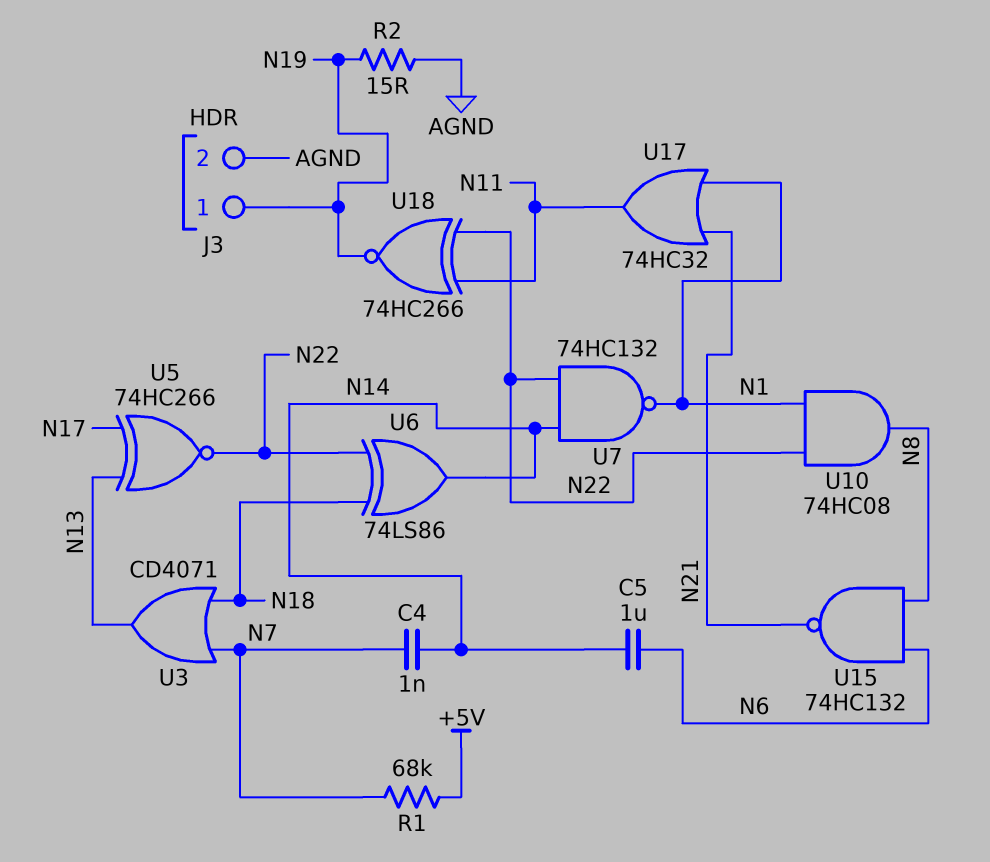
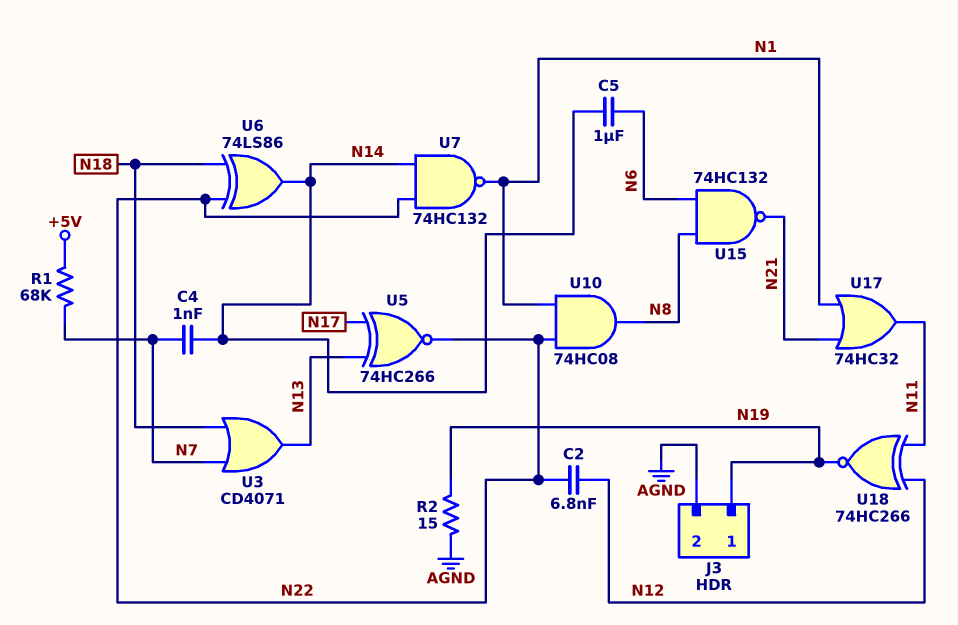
C2: none -> 6.8nF (N12, N22)
U18: XNOR 74HC266 (in N11, in N22, out N19) -> XNOR 74HC266 (in N11, in N12, out N19)

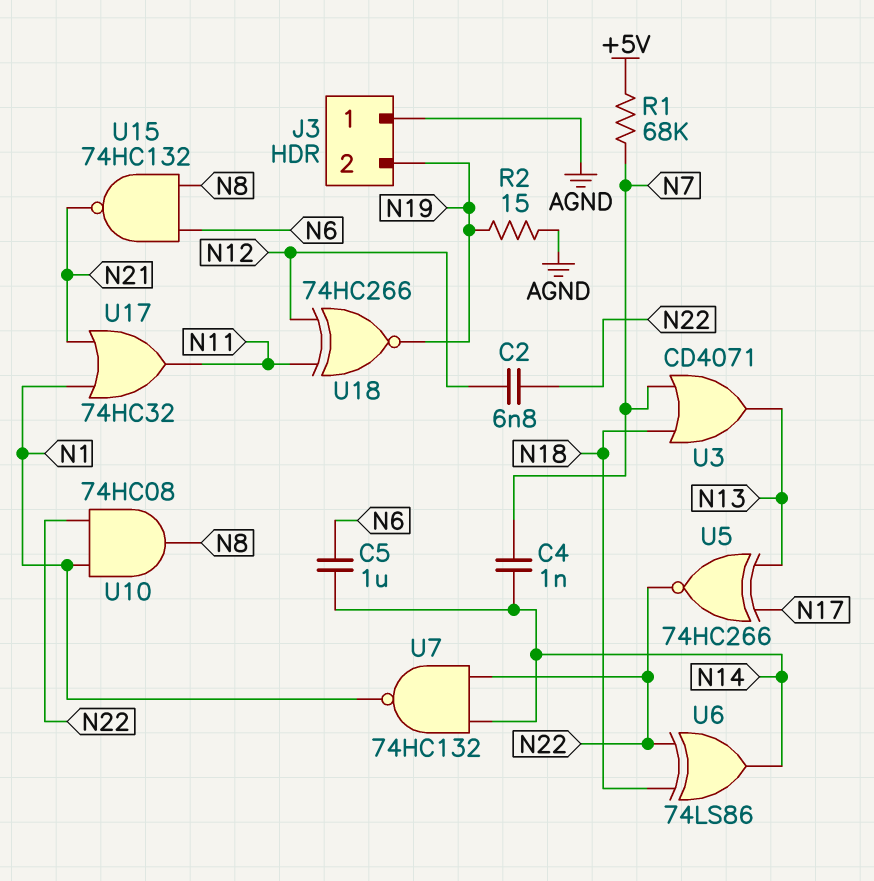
J3 pin 1: N19 -> AGND
J3 pin 2: AGND -> N19

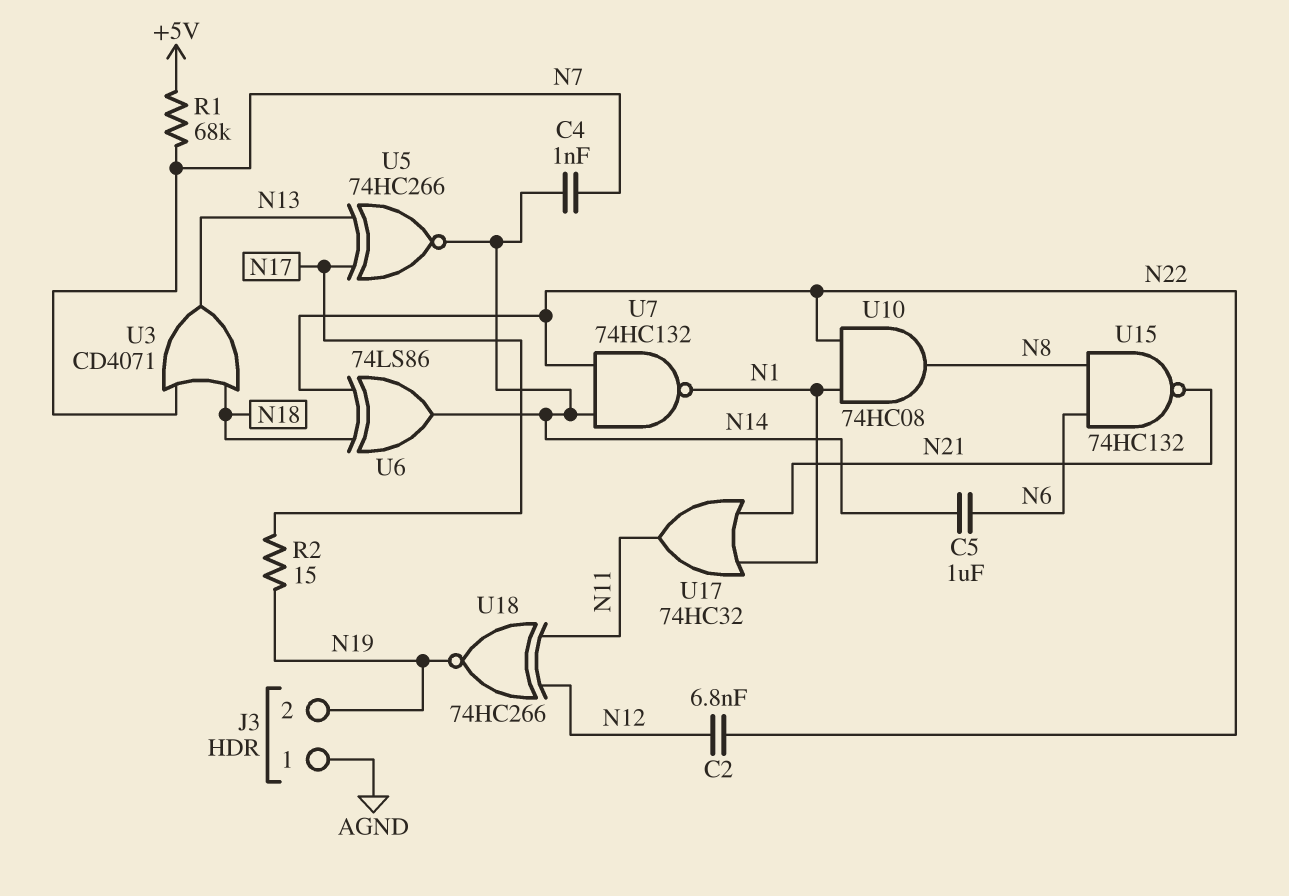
R2: 15 (AGND, N19) -> 15 (N17, N19)
U5: XNOR 74HC266 (in N13, in N17, out N22) -> XNOR 74HC266 (in N13, in N17, out N14)

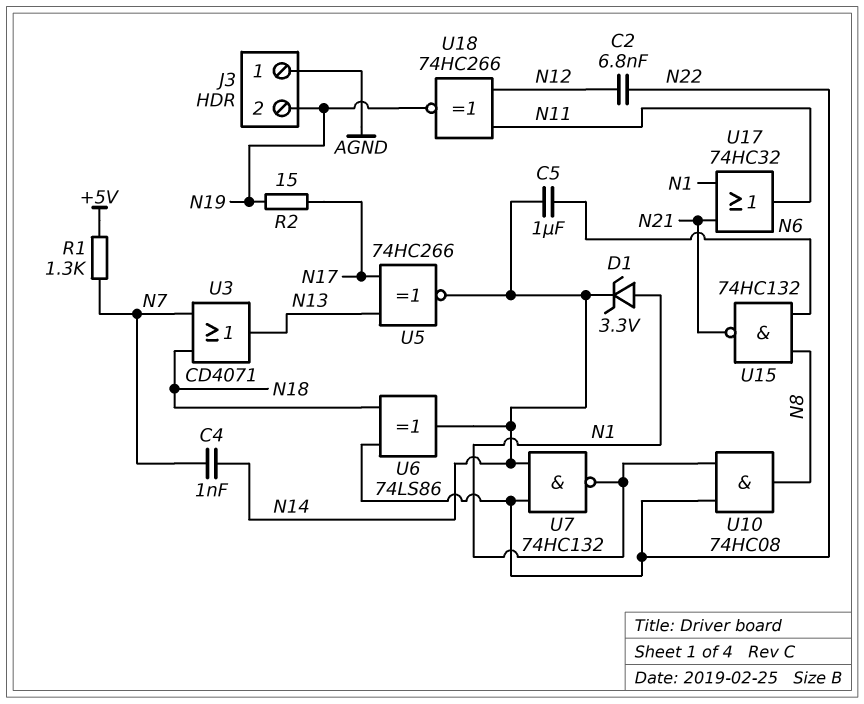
D1: none -> zener 3.3V (A N1, K N14)
R1: 68k (+5V, N7) -> 1.3k (+5V, N7)

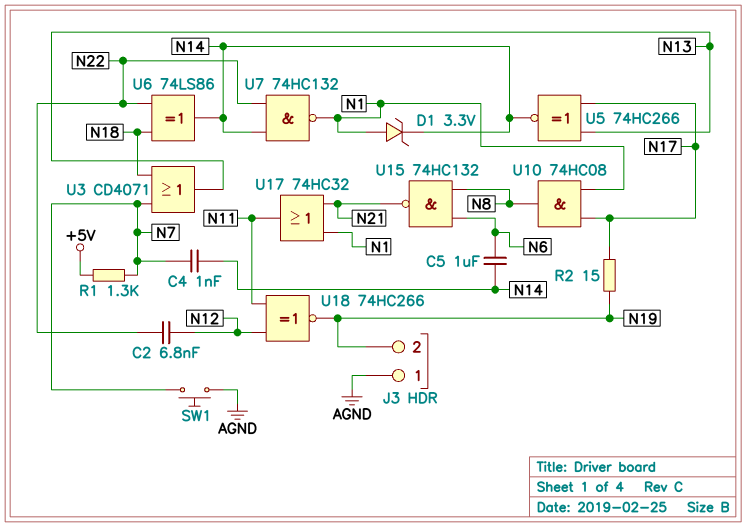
SW1: none -> button (AGND, N7)
U10: AND 74HC08 (in N1, in N22, out N8) -> AND 74HC08 (in N1, in N17, out N8)

